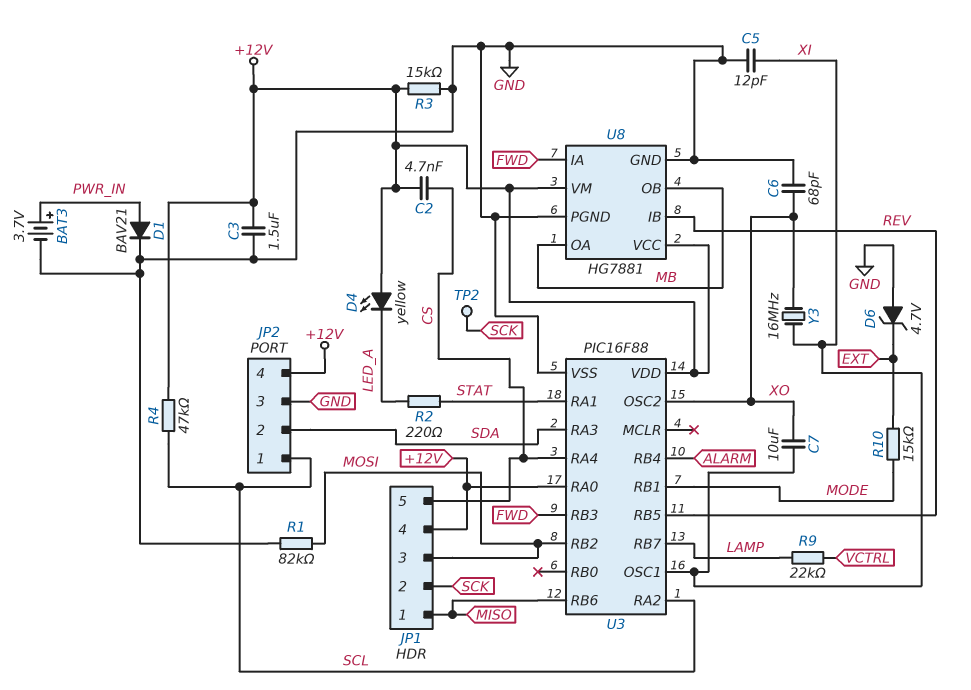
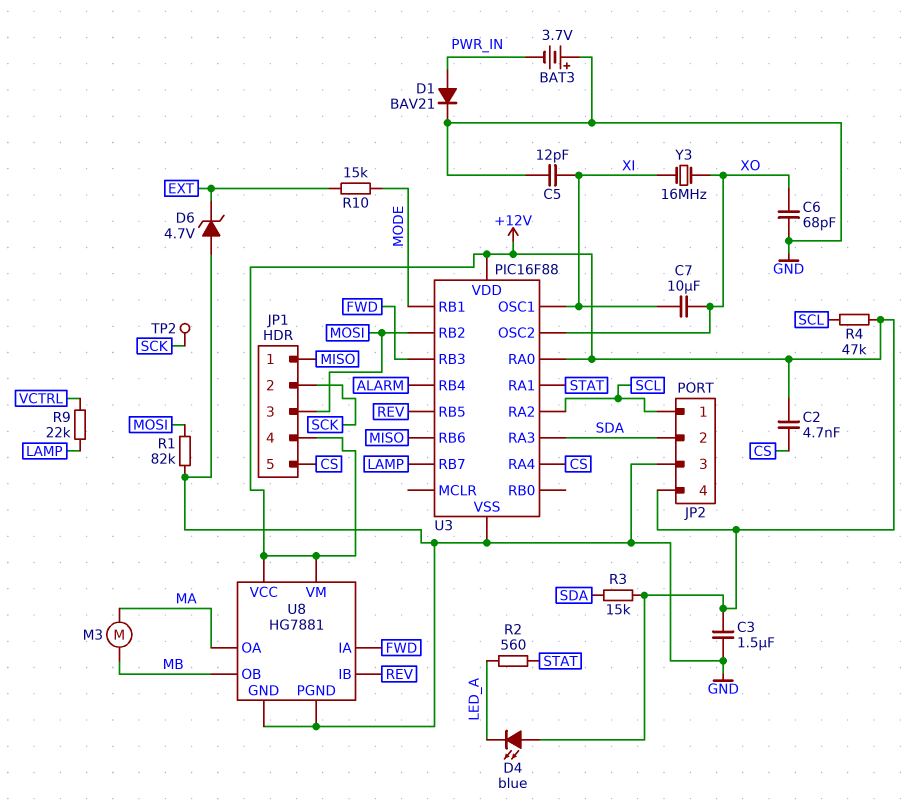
BAT3: 3.7V (plus PWR_IN, minus GND) -> 3.7V (plus GND, minus PWR_IN)
D4: LED yellow (A +12V, K LED_A) -> LED blue (A +12V, K LED_A)
M3: none -> motor (MA, MB)
R2: 220 (LED_A, STAT) -> 560 (LED_A, STAT)
R3: 15k (+12V, GND) -> 15k (+12V, SDA)
U8 pin OA: MB -> MA

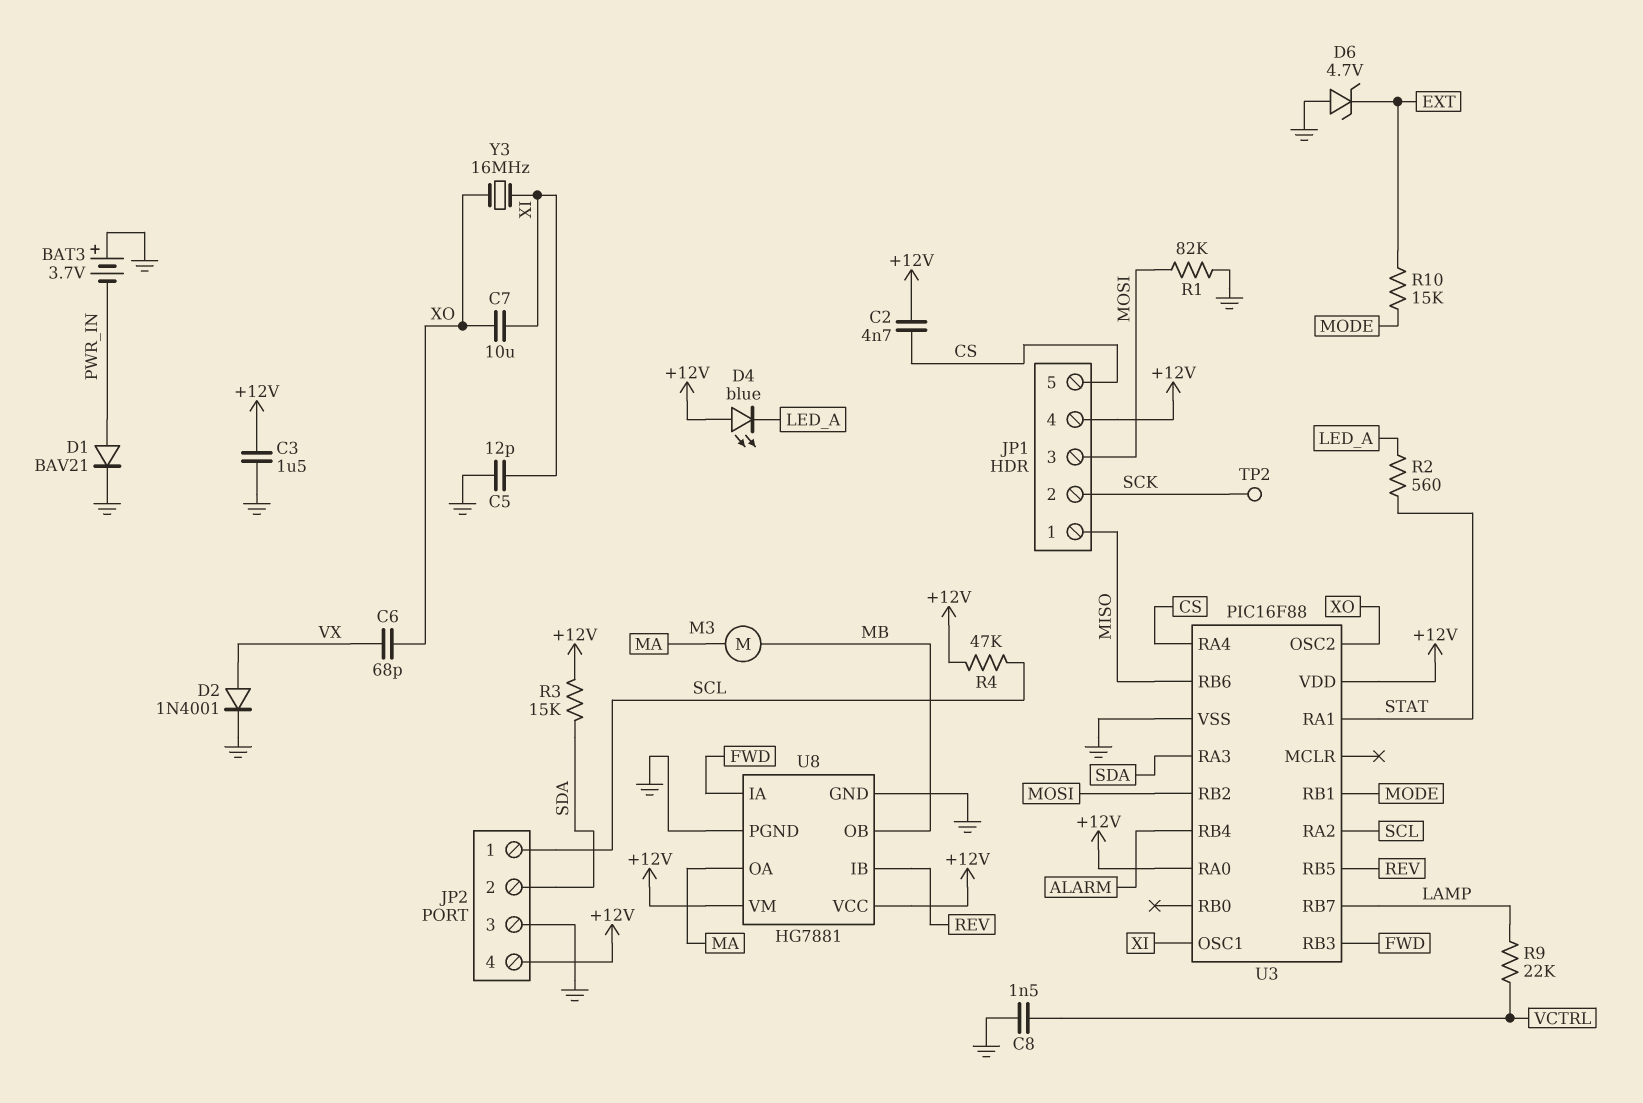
C6: 68pF (GND, XO) -> 68pF (VX, XO)
C8: none -> 1.5nF (GND, VCTRL)
D2: none -> diode 1N4001 (A VX, K GND)

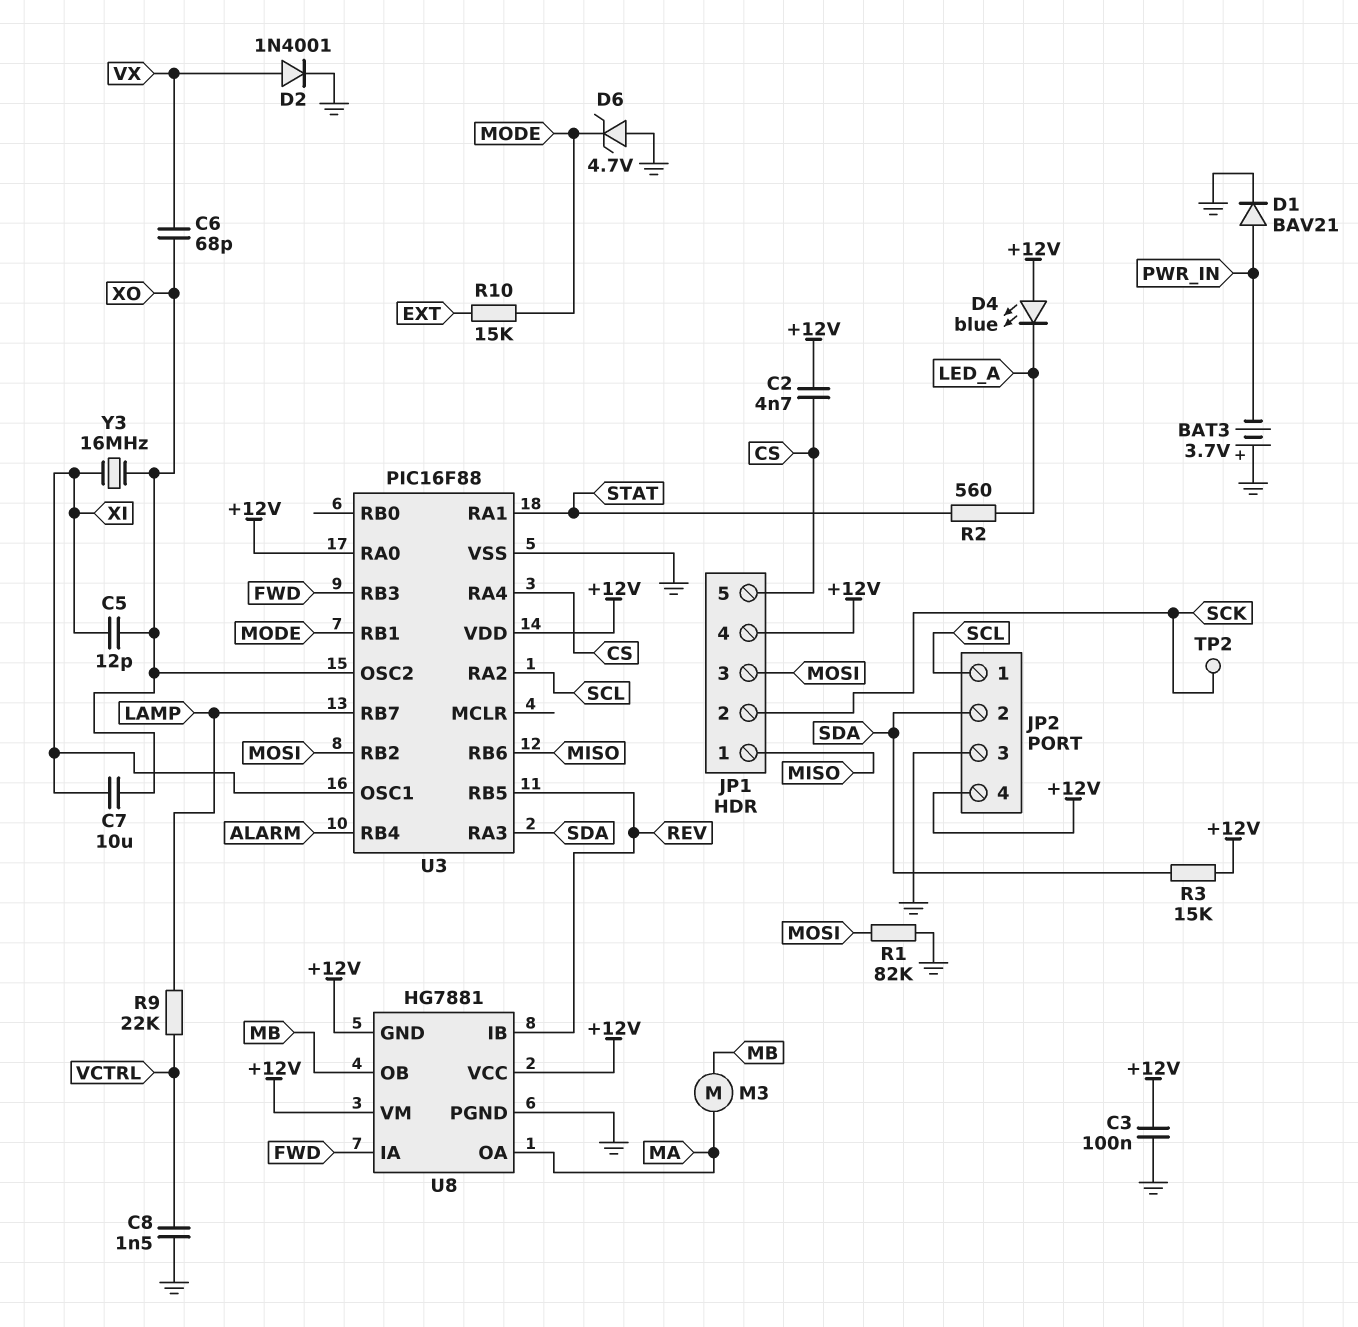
C3: 1.5uF (+12V, GND) -> 100nF (+12V, GND)
C5: 12pF (GND, XI) -> 12pF (XI, XO)
D6: zener 4.7V (A GND, K EXT) -> zener 4.7V (A GND, K MODE)
R4: 47k (+12V, SCL) -> none
U8 pin GND: GND -> +12V

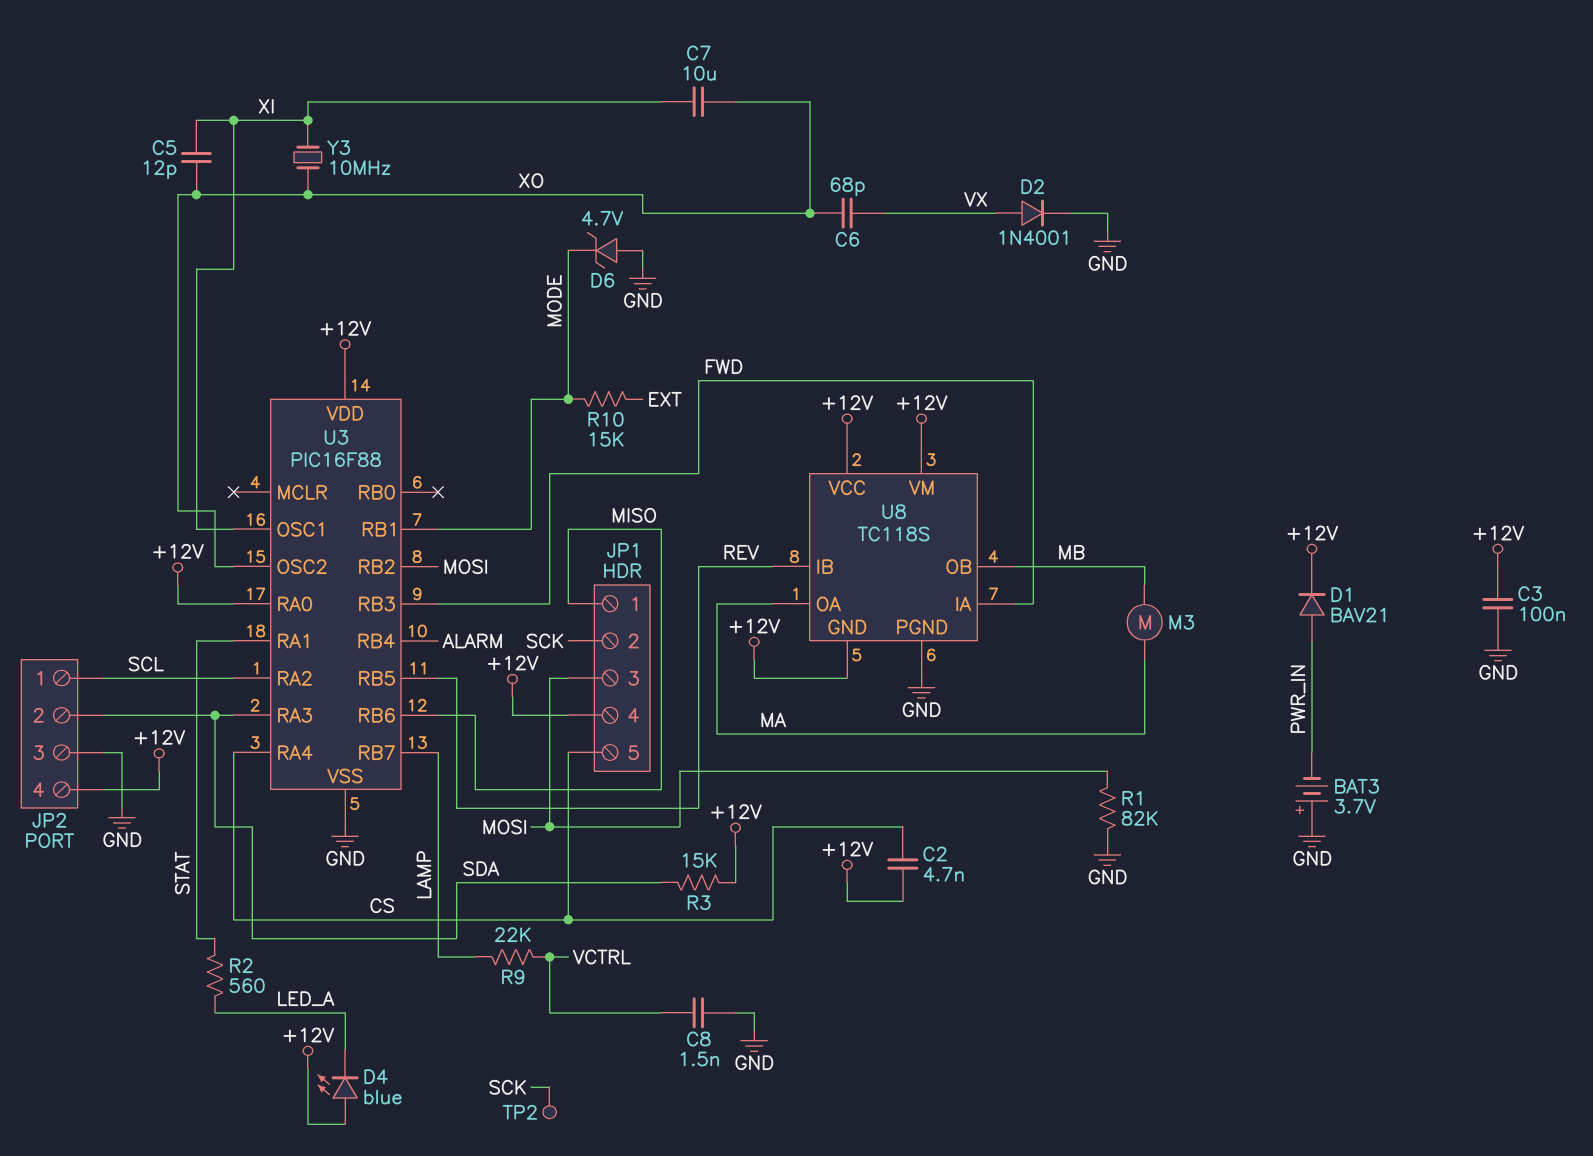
D1: diode BAV21 (A PWR_IN, K GND) -> diode BAV21 (A PWR_IN, K +12V)
U8: HG7881 -> TC118S
Y3: 16MHz (XI, XO) -> 10MHz (XI, XO)

